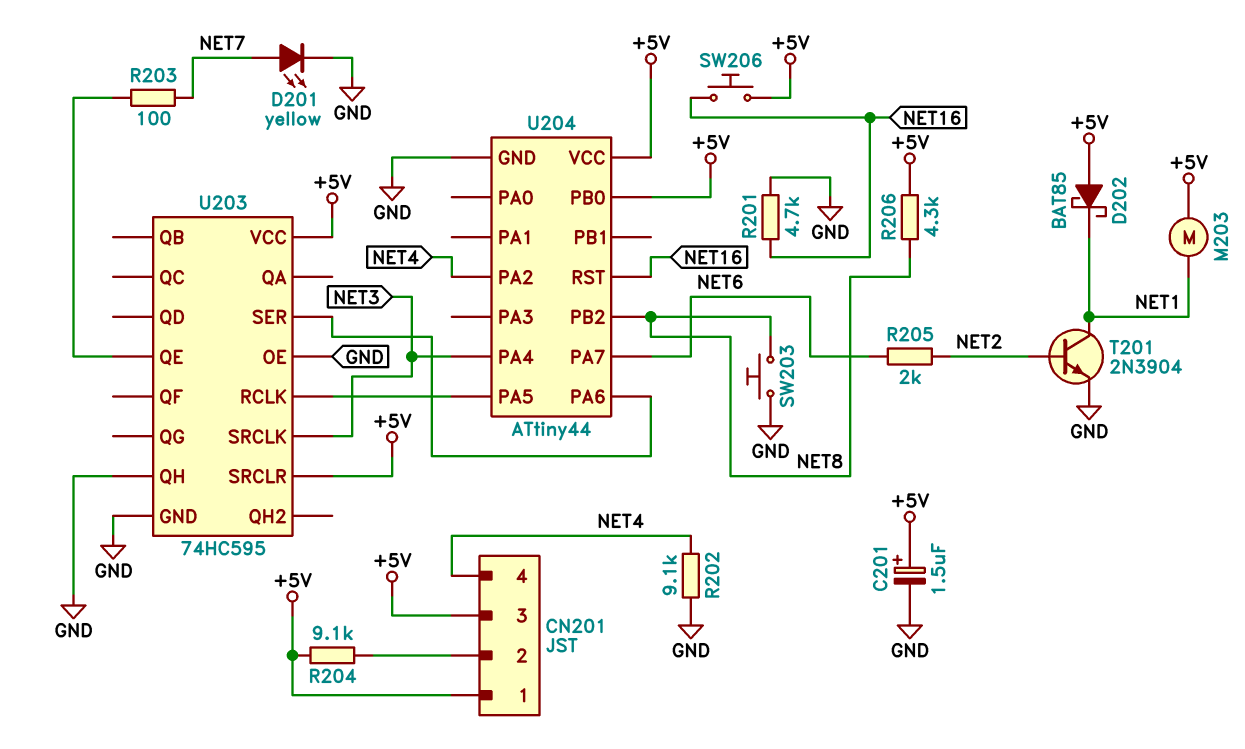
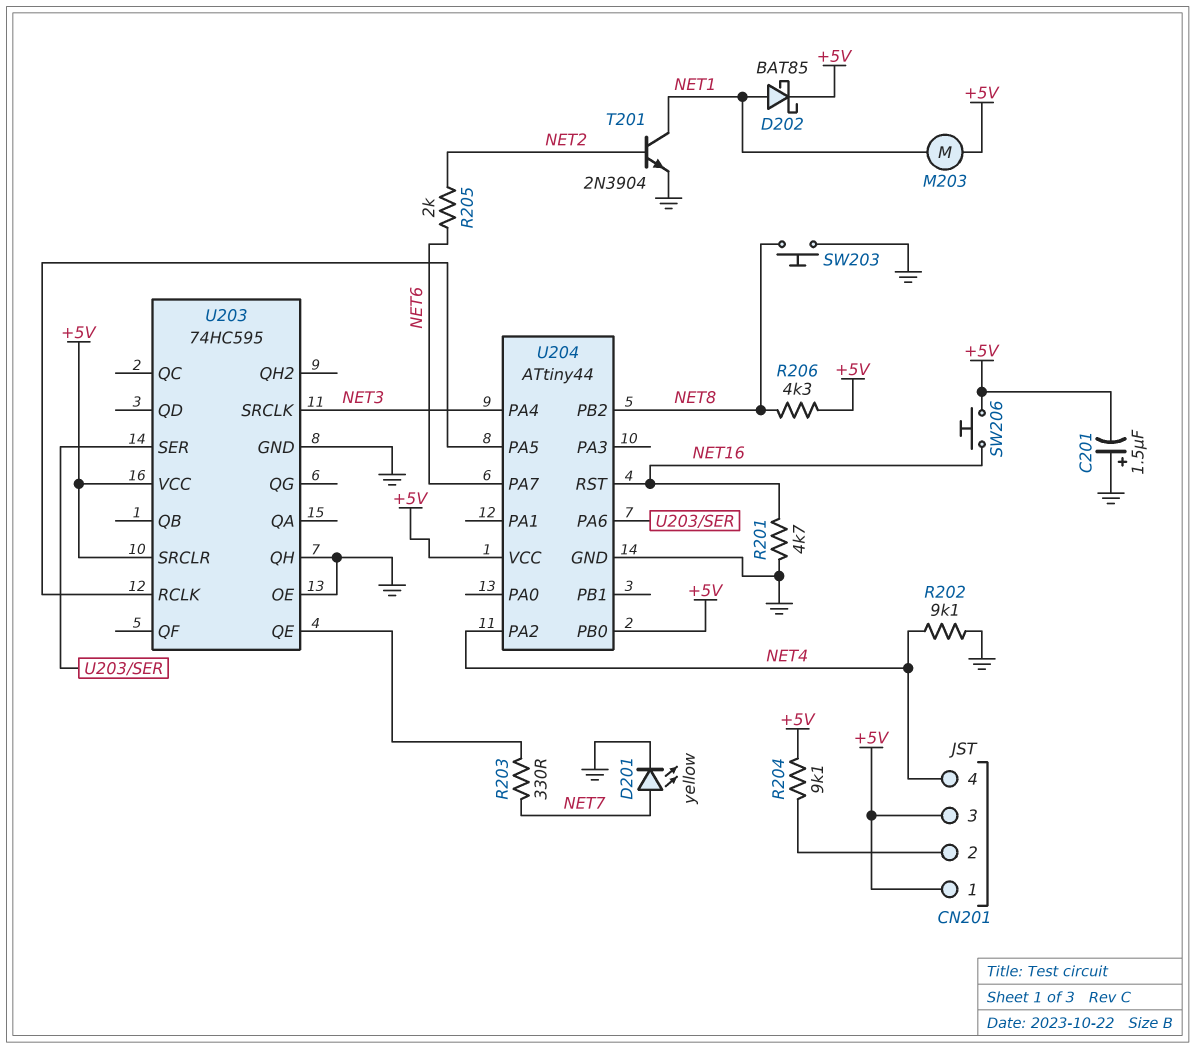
C201: 1.5uF (plus +5V, minus GND) -> 1.5uF (plus GND, minus +5V)
D202: schottky BAT85 (A +5V, K NET1) -> schottky BAT85 (A NET1, K +5V)
R203: 100 (NET7, U203/QE) -> 330 (NET7, U203/QE)

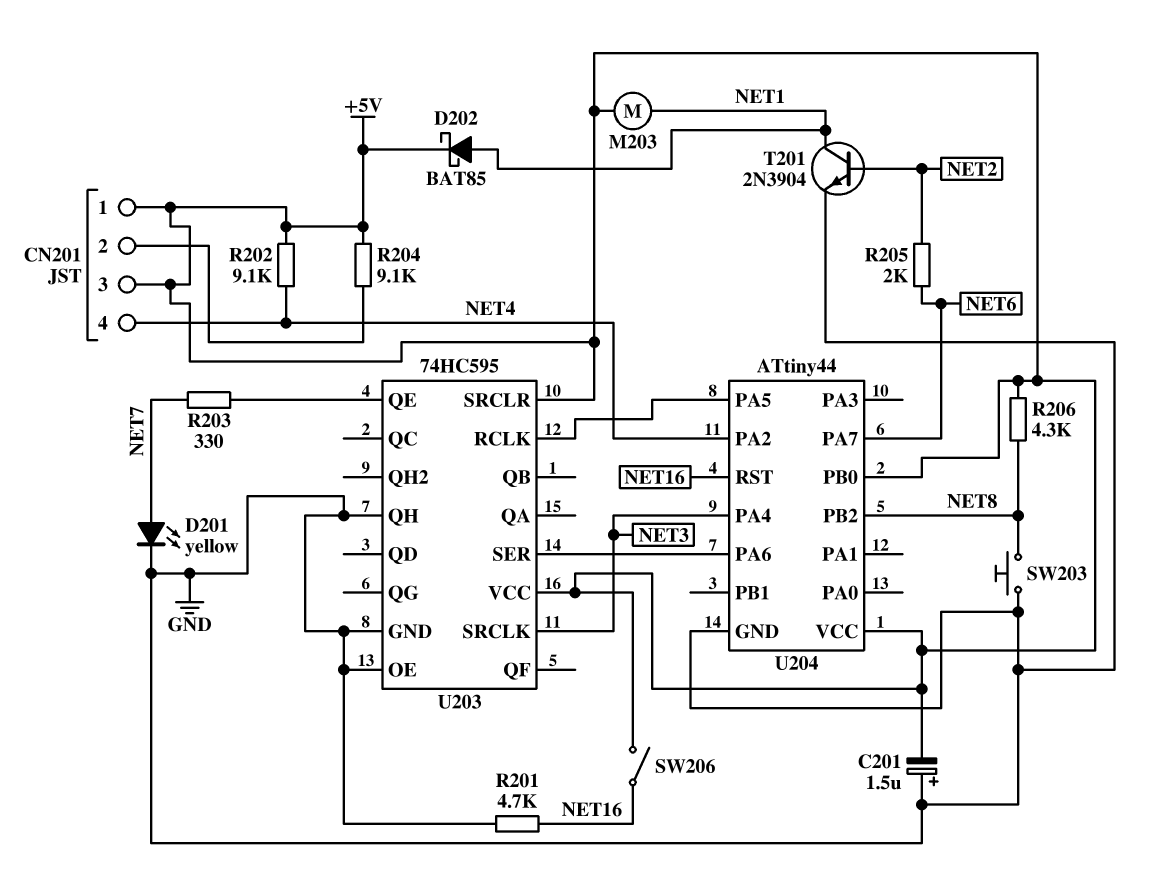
R202: 9.1k (GND, NET4) -> 9.1k (+5V, NET4)
SW206: button (+5V, NET16) -> switch (+5V, NET16)

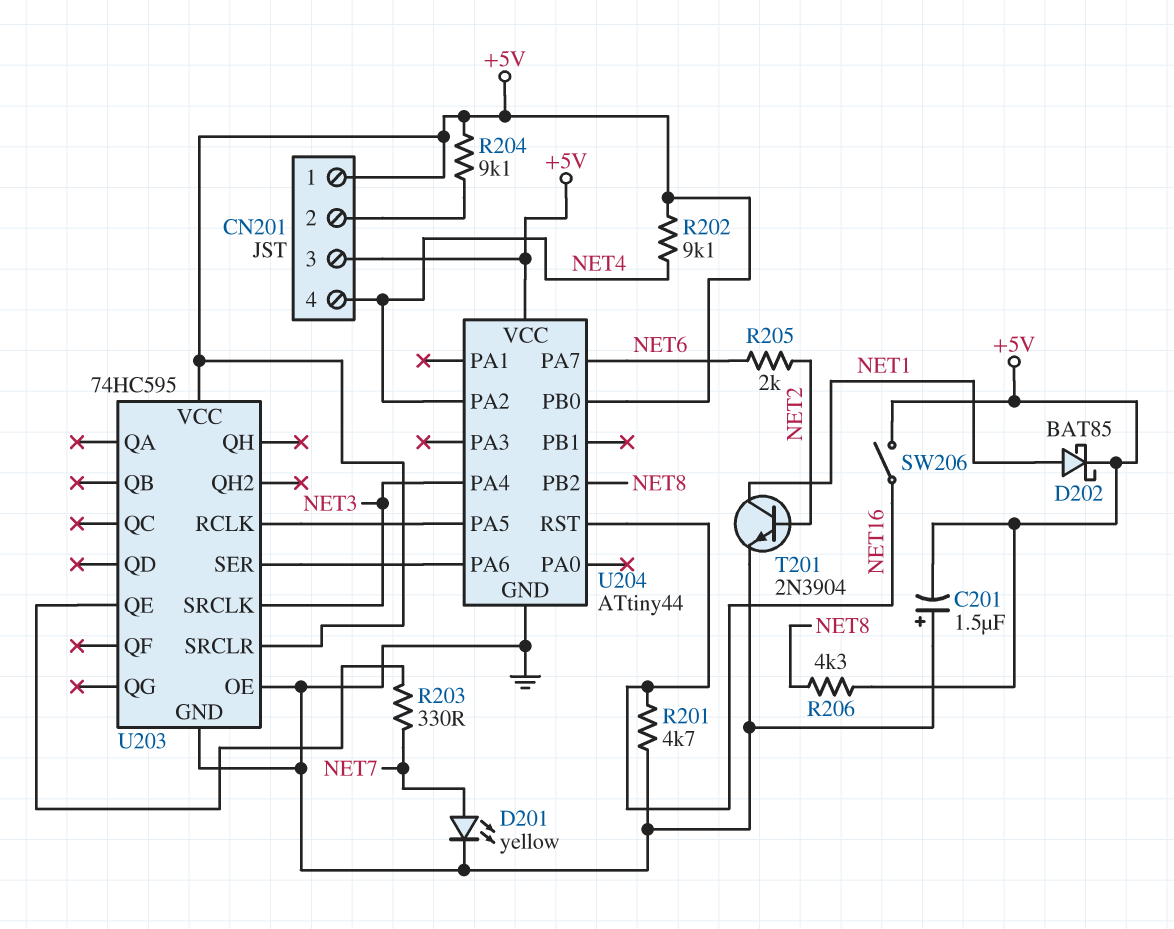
M203: motor (+5V, NET1) -> none
SW203: button (GND, NET8) -> none
U203 pin QH: GND -> none

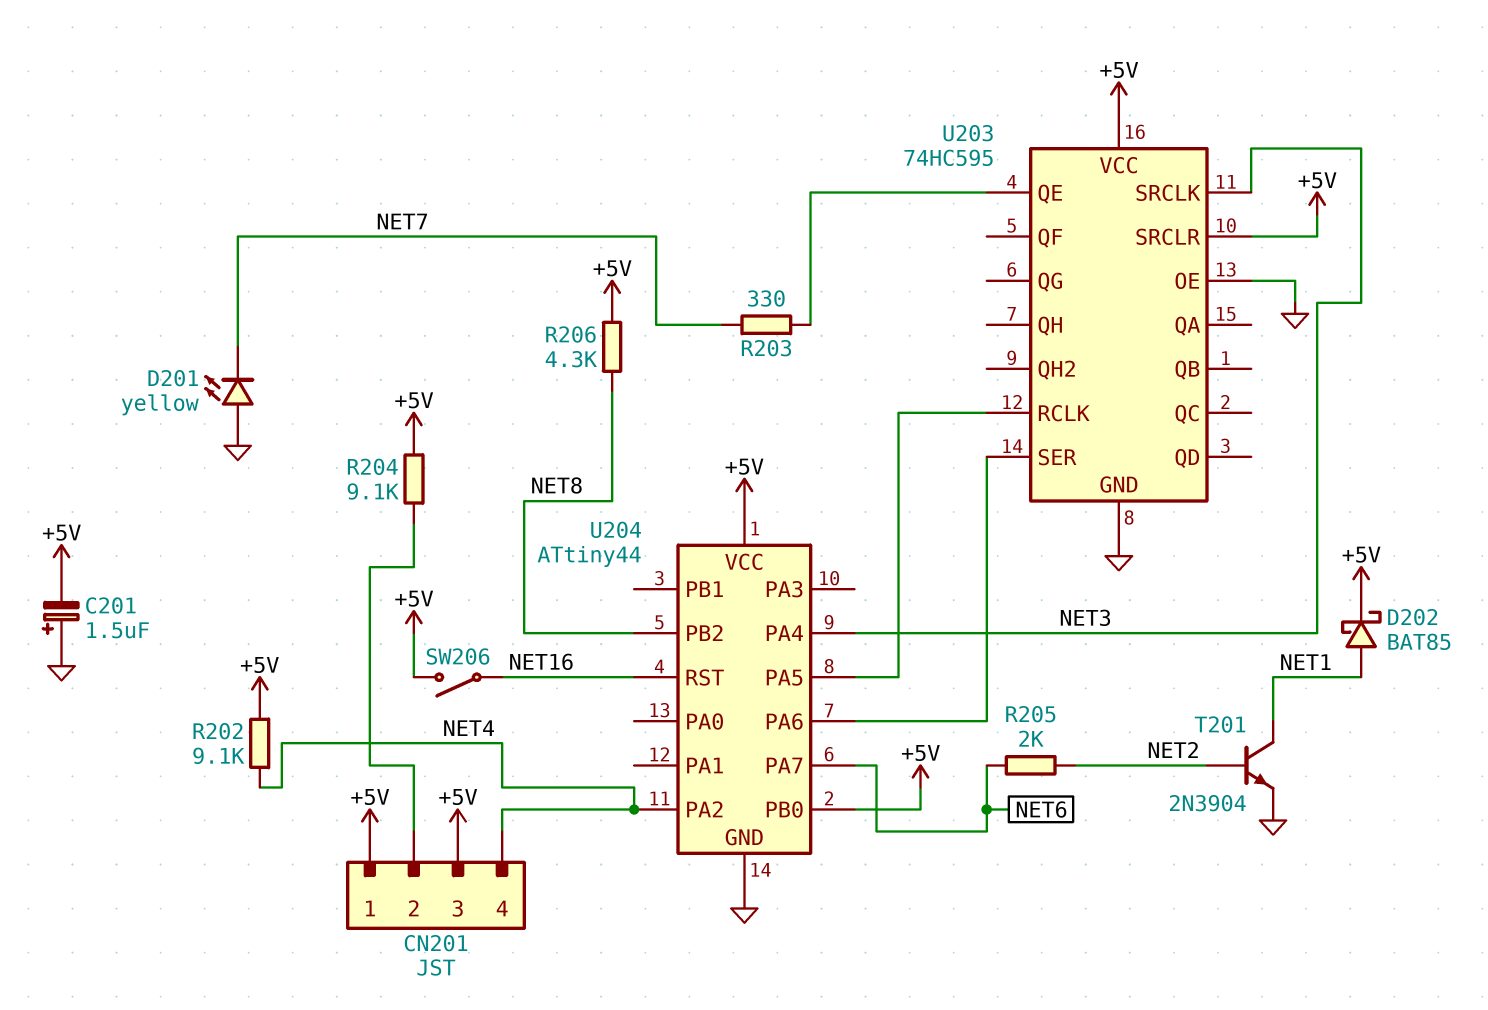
D201: LED yellow (A NET7, K GND) -> LED yellow (A GND, K NET7)
R201: 4.7k (GND, NET16) -> none

